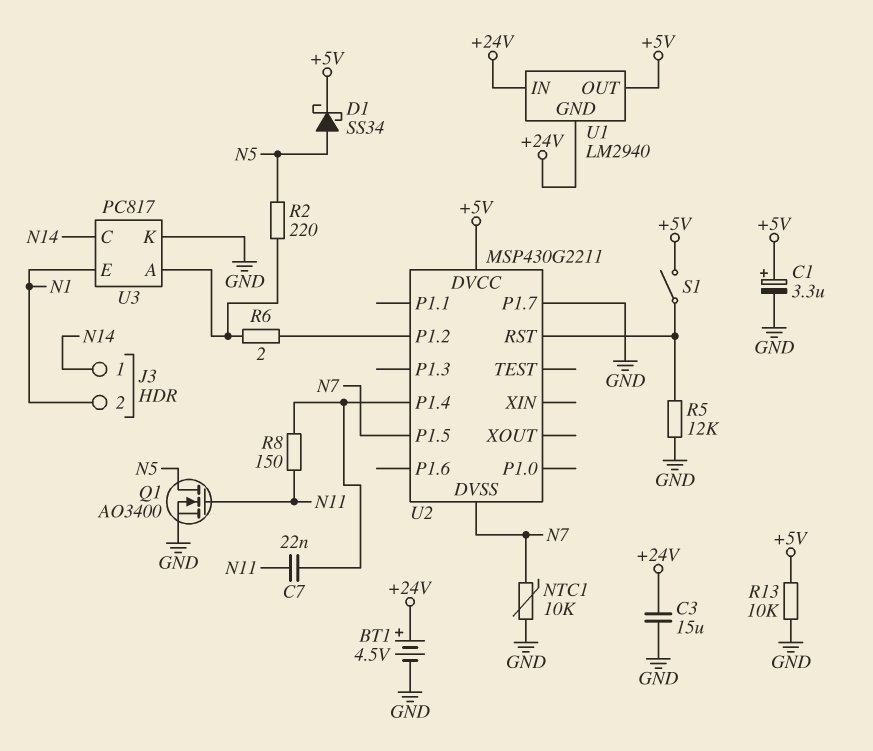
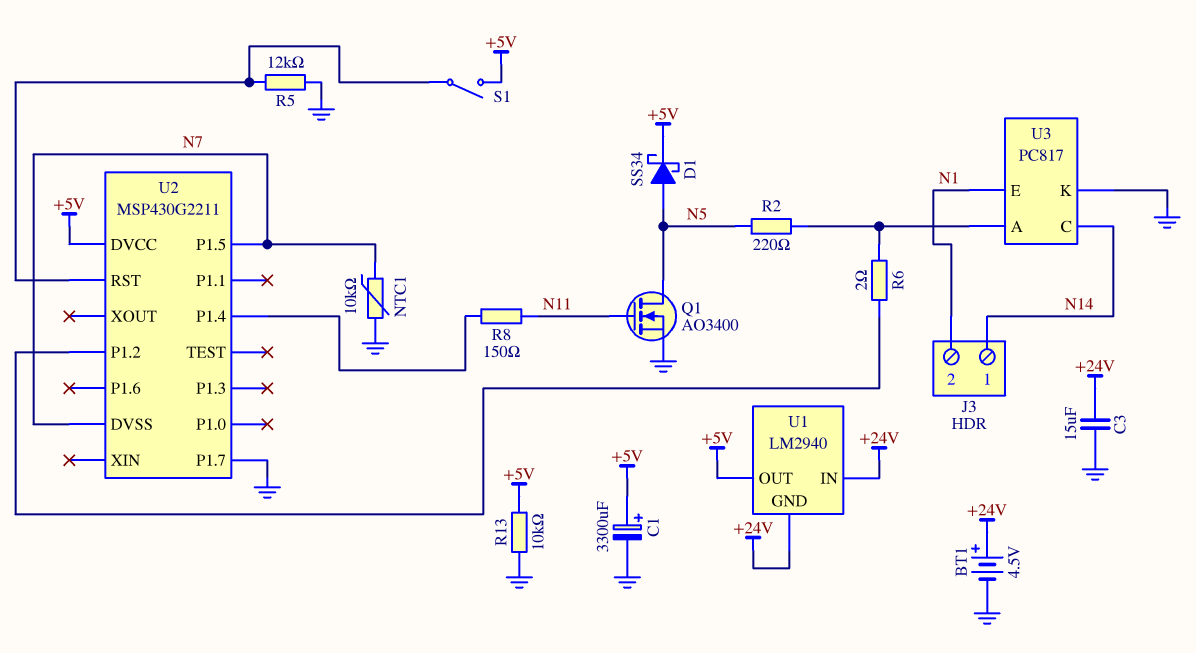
C1: 3.3uF (plus +5V, minus GND) -> 3300uF (plus +5V, minus GND)
C7: 22nF (N11, U2/P1.4) -> none

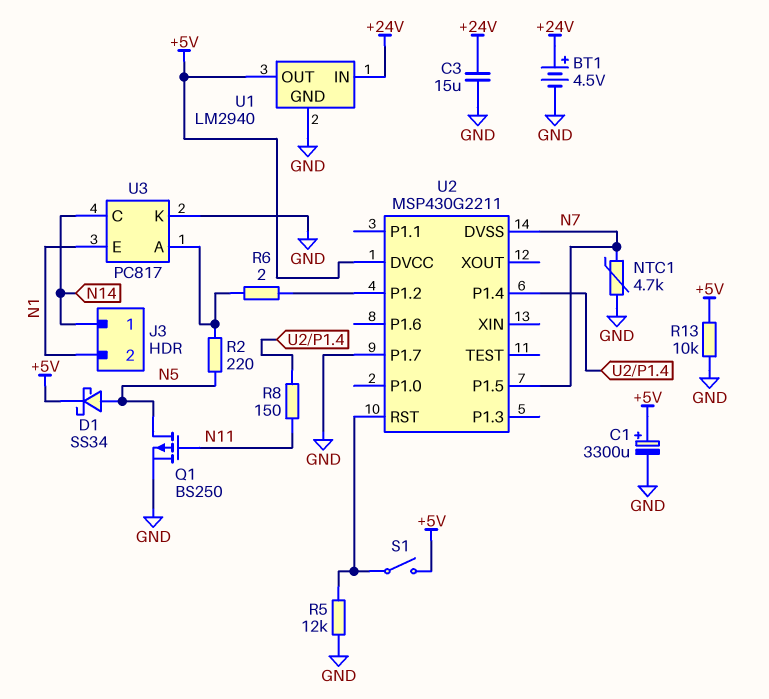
NTC1: 10k (GND, N7) -> 4.7k (GND, N7)
Q1: NMOS AO3400 (G N11, D N5, S GND) -> PMOS BS250 (G N11, D N5, S GND)
U1 pin GND: +24V -> GND

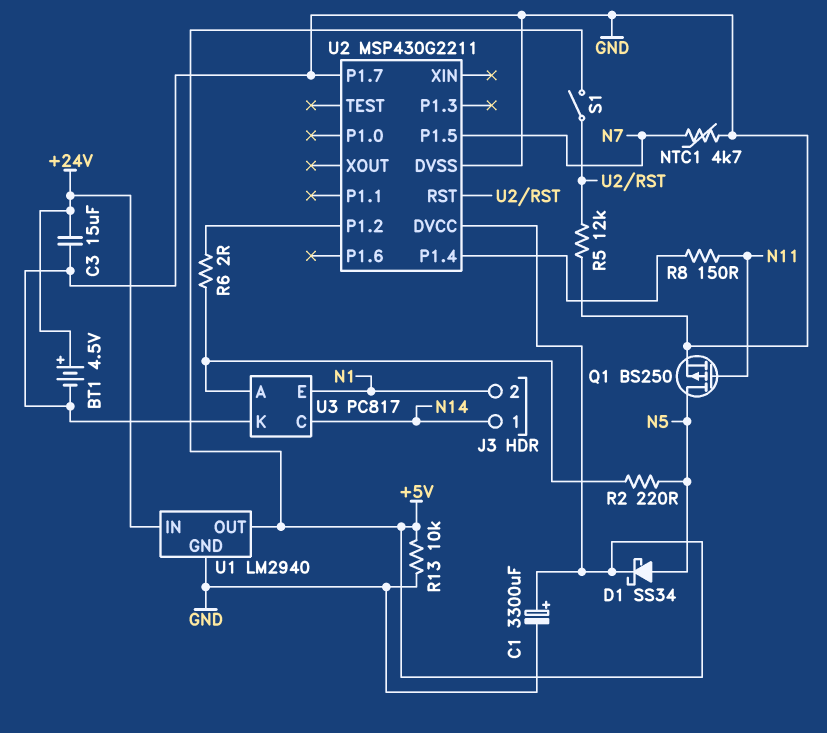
U2 pin DVSS: N7 -> GND

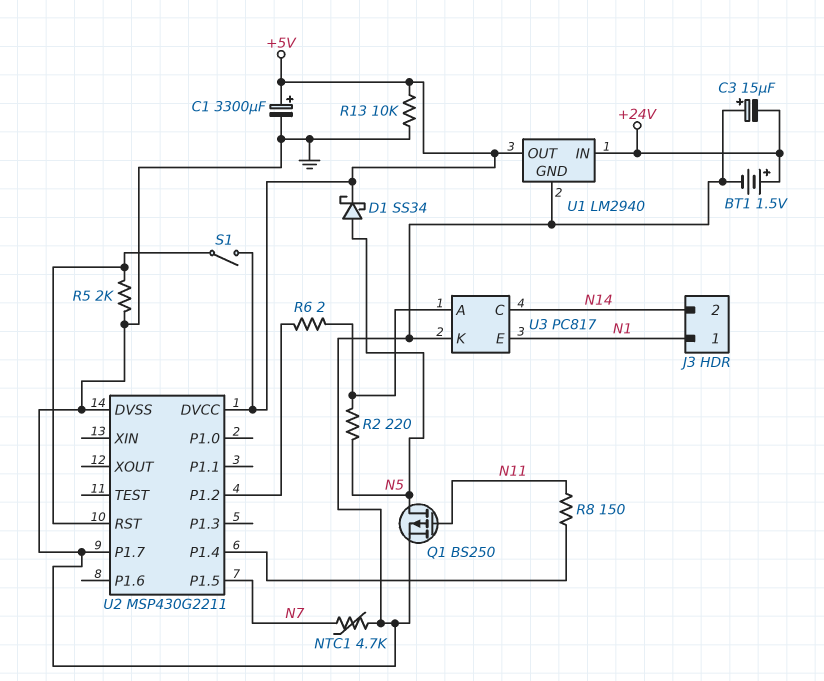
BT1: 4.5V (plus +24V, minus GND) -> 1.5V (plus +24V, minus GND)
C3: 15uF (+24V, GND) -> 15uF (plus GND, minus +24V)
J3 pin 1: N14 -> N1
J3 pin 2: N1 -> N14
R5: 12k (GND, U2/RST) -> 2k (GND, U2/RST)

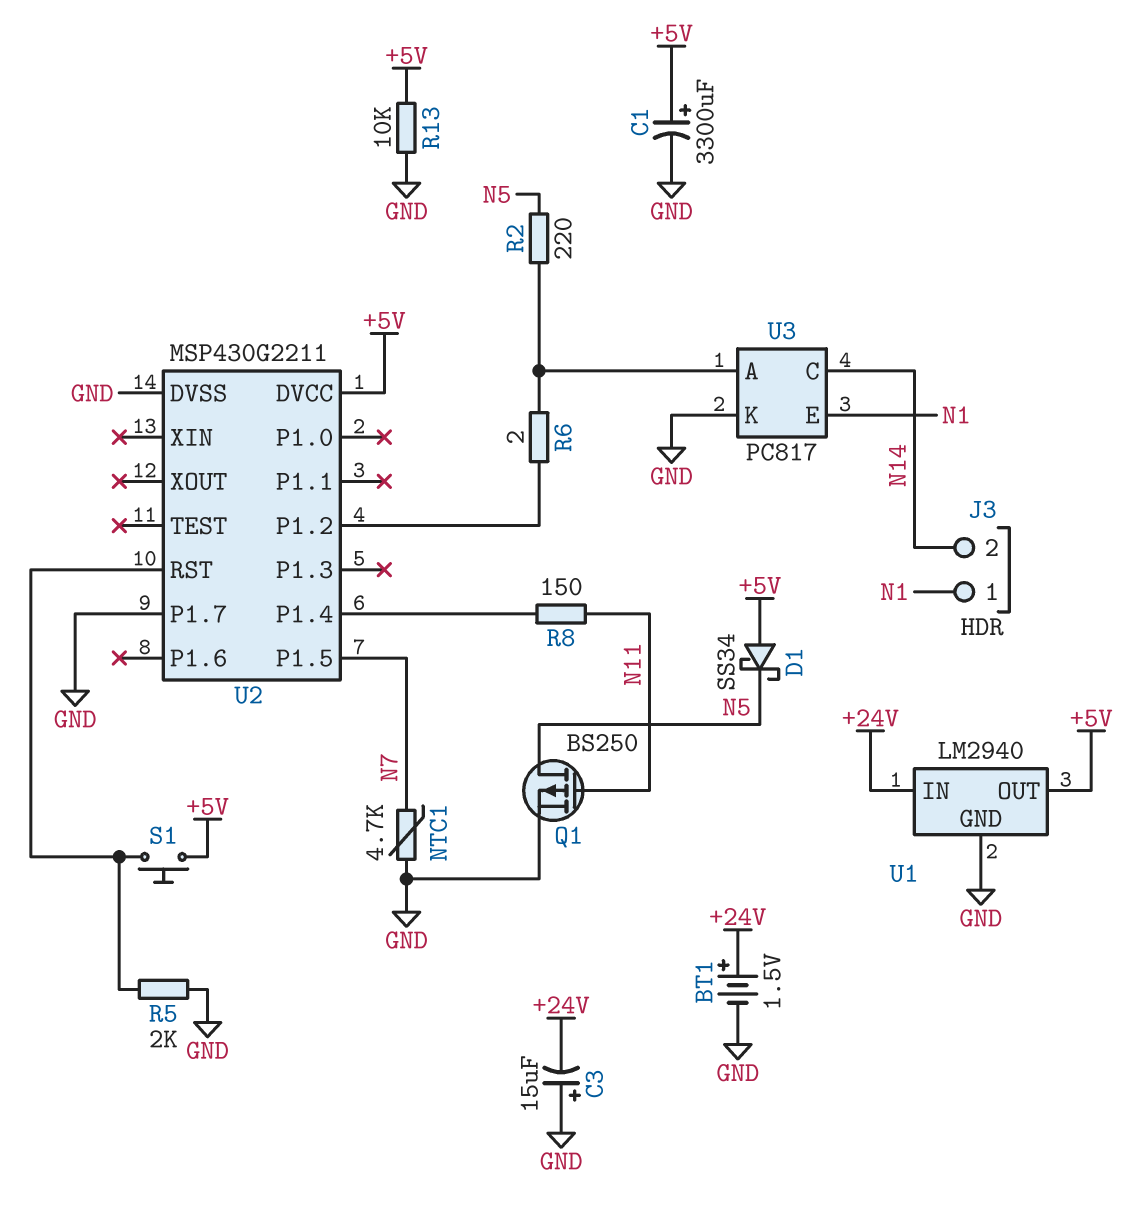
D1: schottky SS34 (A N5, K +5V) -> schottky SS34 (A +5V, K N5)
S1: switch (+5V, U2/RST) -> button (+5V, U2/RST)

